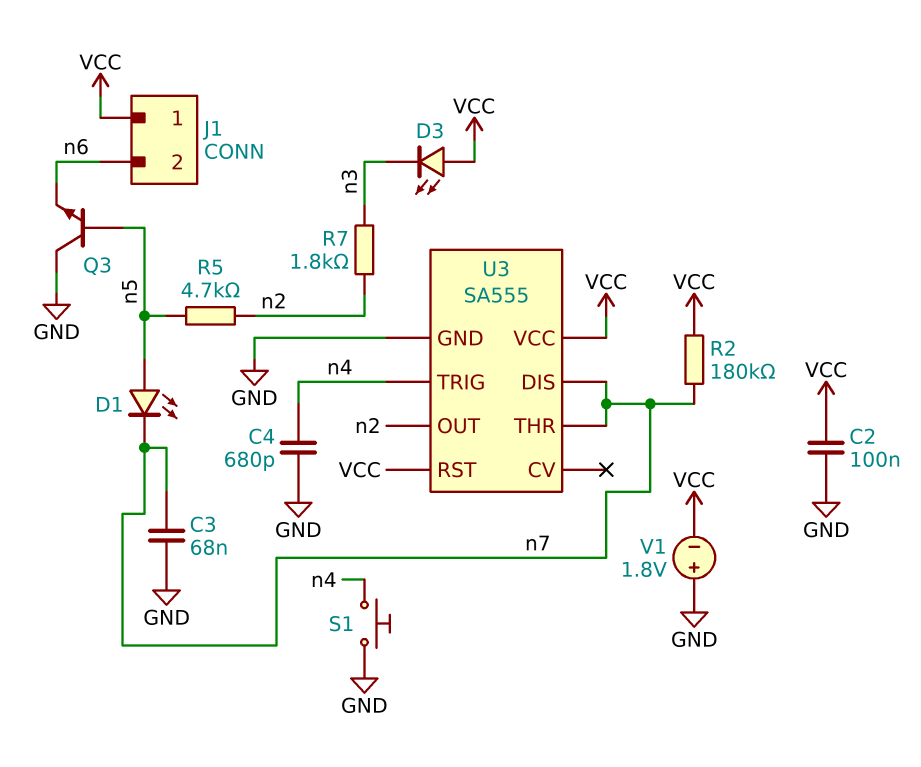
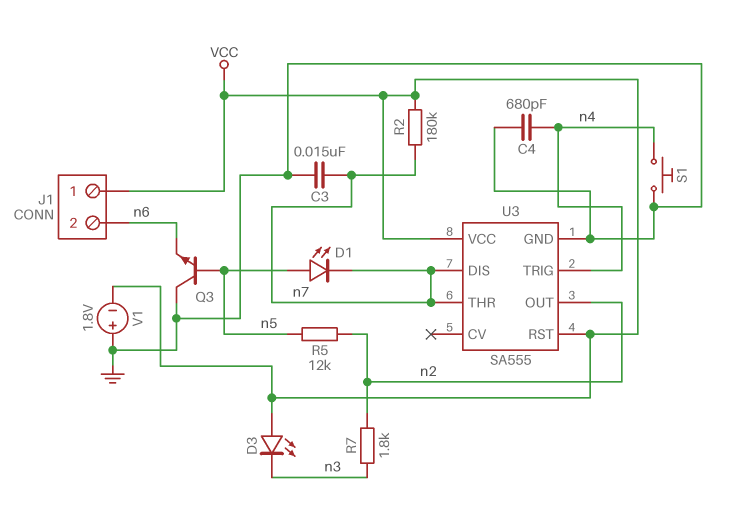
C2: 100nF (GND, VCC) -> none
C3: 68nF (GND, n7) -> 15nF (GND, n7)
R5: 4.7k (n2, n5) -> 12k (n2, n5)

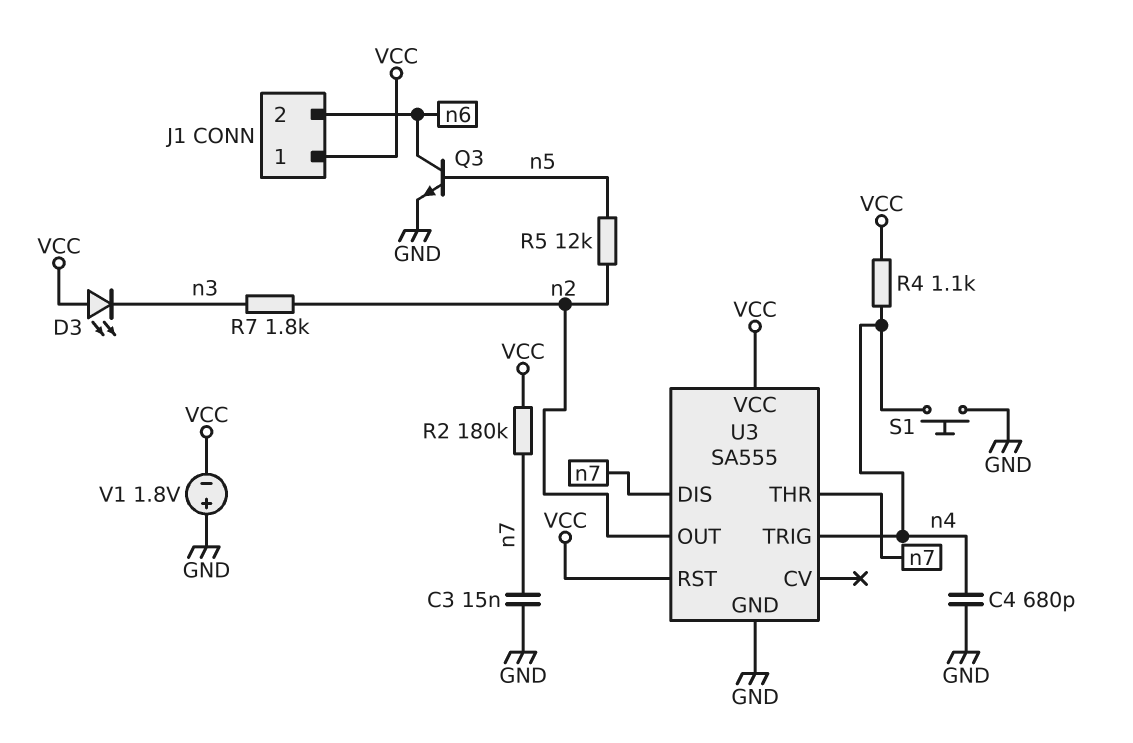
D1: LED (A n5, K n7) -> none
Q3: NPN (B n5, C GND, E n6) -> NPN (B n5, C n6, E GND)
R4: none -> 1.1k (VCC, n4)

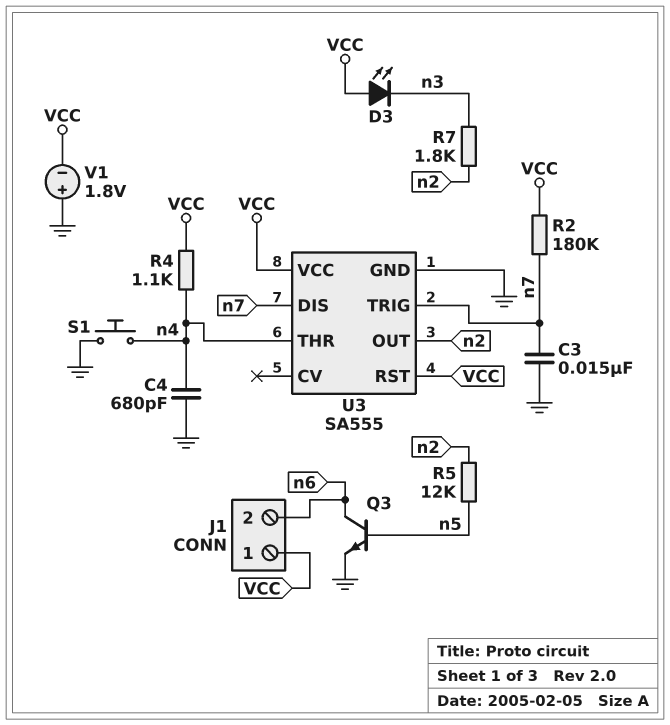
U3 pin THR: n7 -> n4
U3 pin TRIG: n4 -> n7

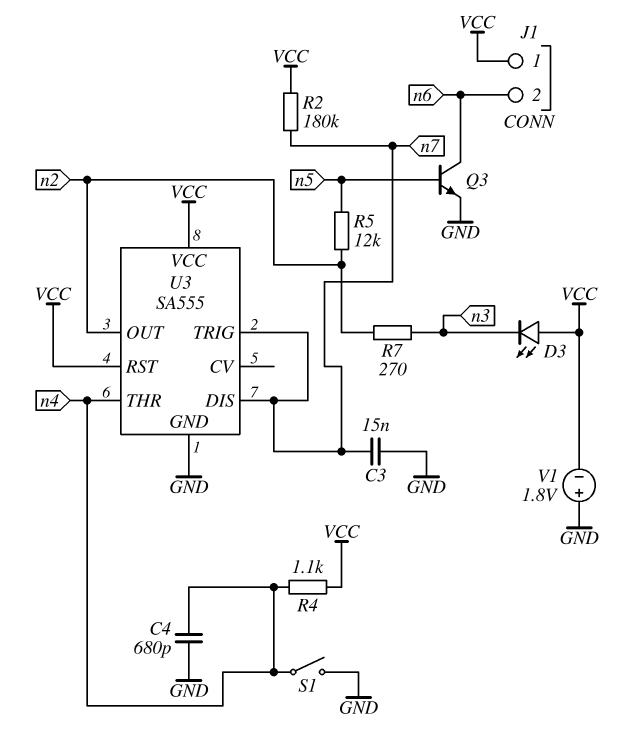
R7: 1.8k (n2, n3) -> 270 (n2, n3)
S1: button (GND, n4) -> switch (GND, n4)

